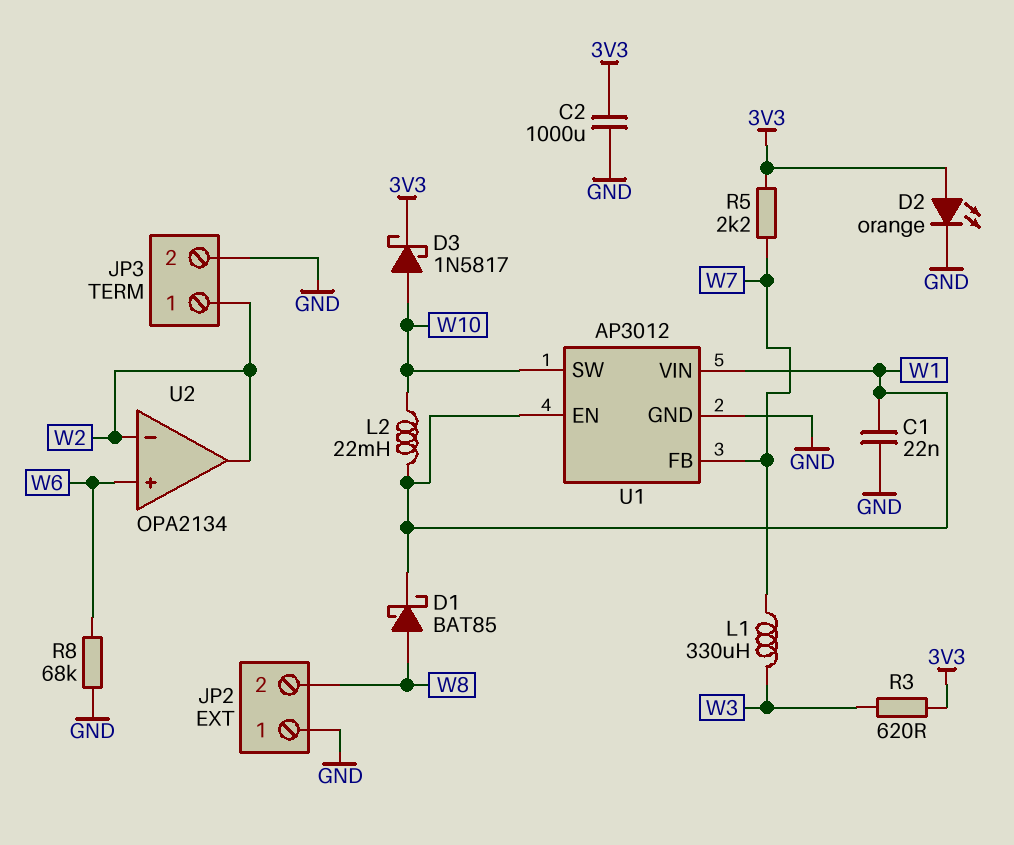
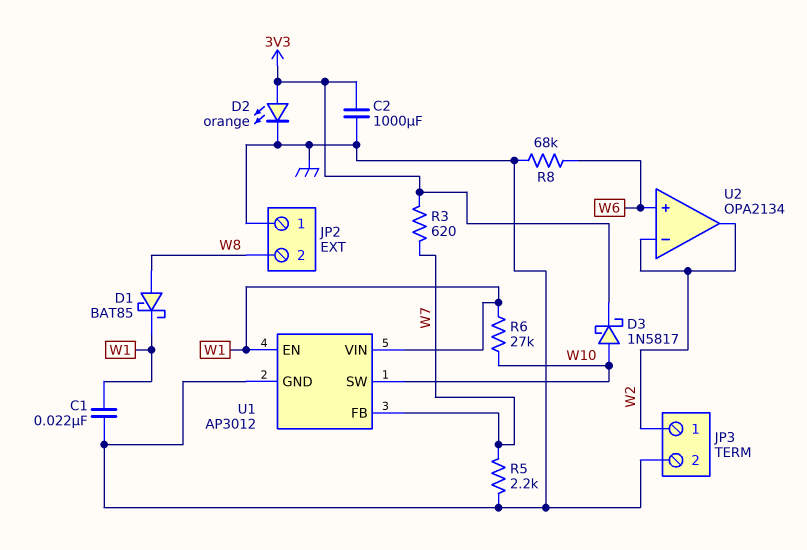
L1: 330uH (W3, W7) -> none
L2: 22mH (W1, W10) -> none
R3: 620 (3V3, W3) -> 620 (3V3, W7)
R5: 2.2k (3V3, W7) -> 2.2k (GND, W7)
R6: none -> 27k (W1, W10)

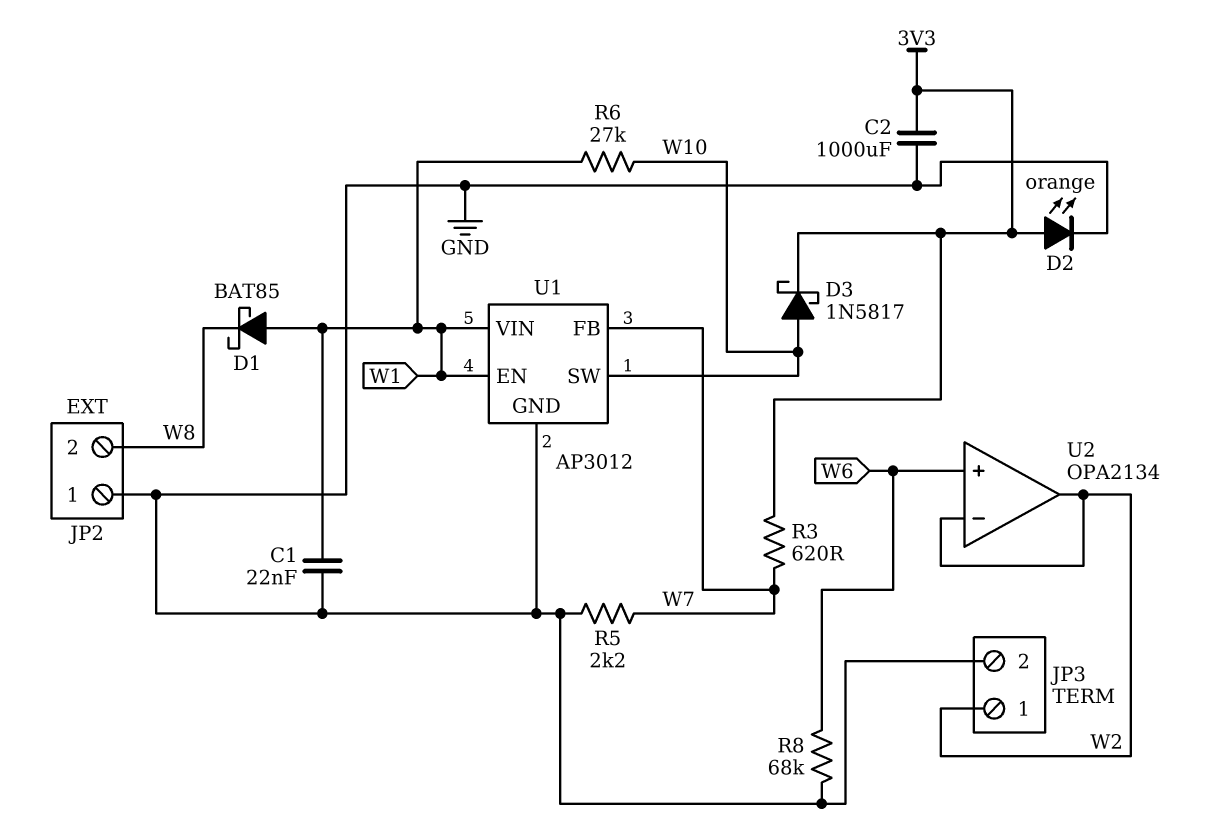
D1: schottky BAT85 (A W8, K W1) -> schottky BAT85 (A W1, K W8)

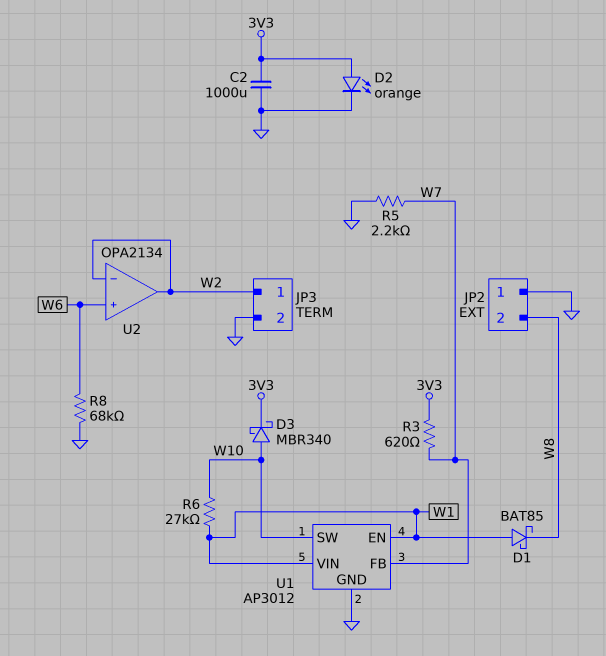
C1: 22nF (GND, W1) -> none
D3: schottky 1N5817 (A W10, K 3V3) -> schottky MBR340 (A W10, K 3V3)

